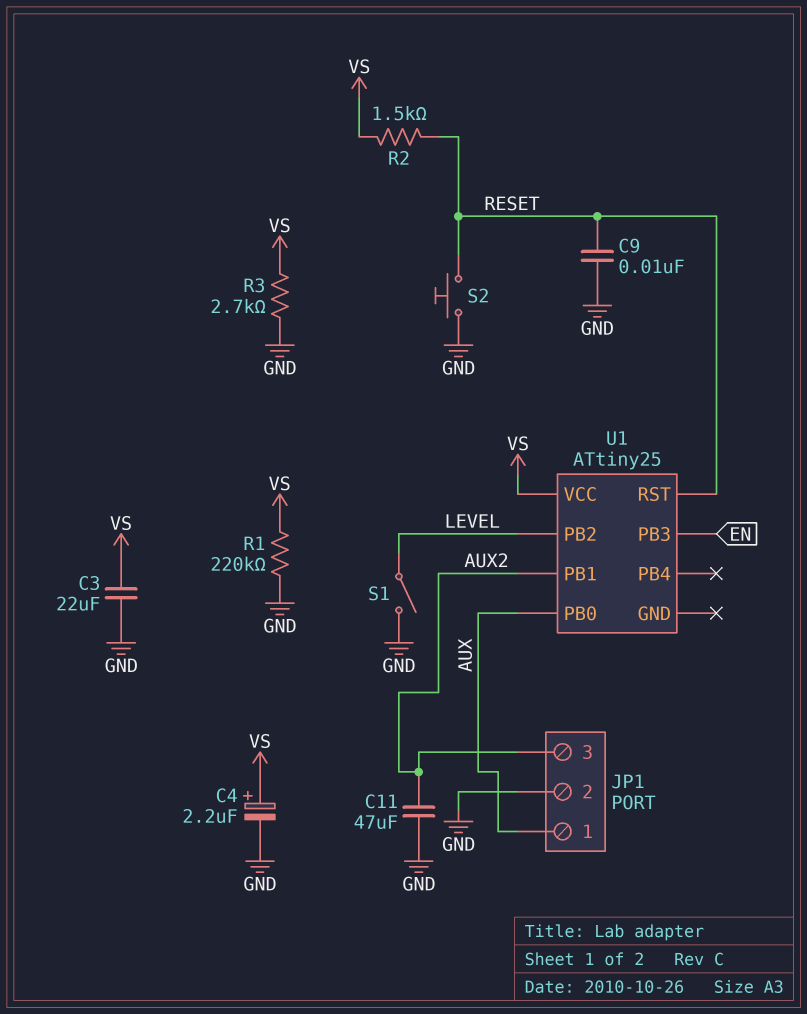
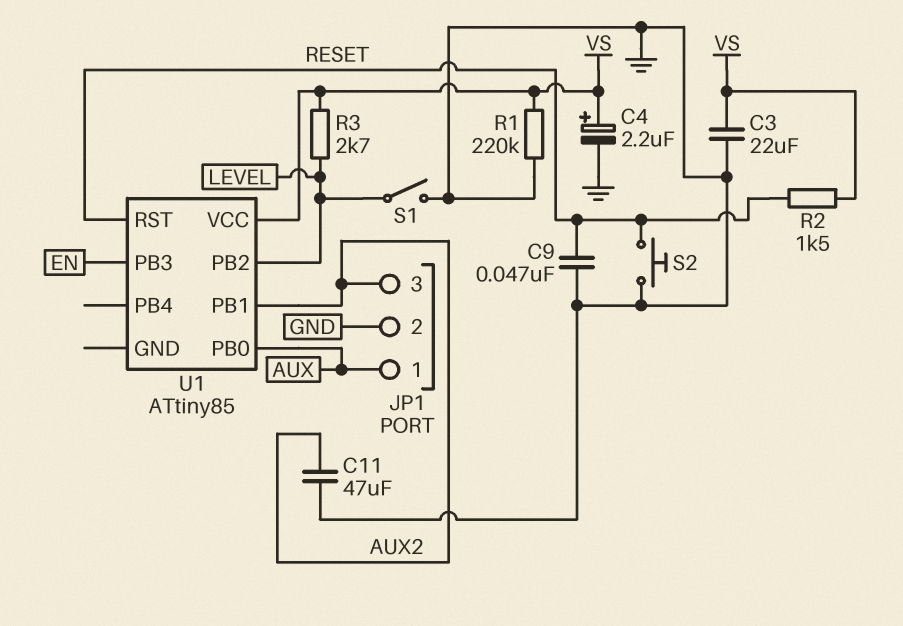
C9: 10nF (GND, RESET) -> 47nF (GND, RESET)
R3: 2.7k (GND, VS) -> 2.7k (LEVEL, VS)
U1: ATtiny25 -> ATtiny85

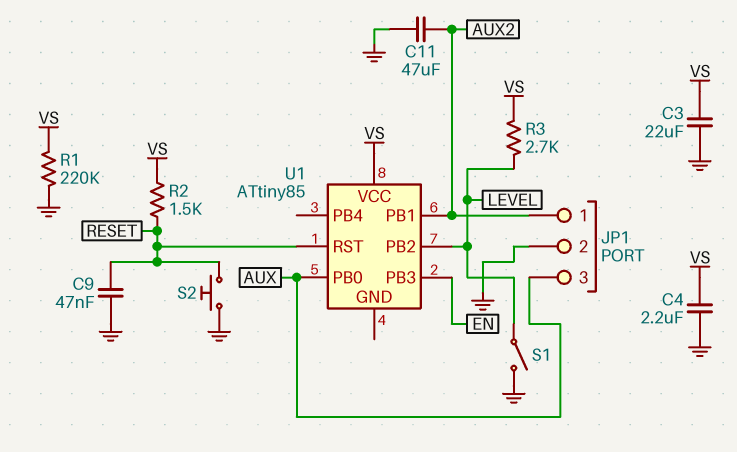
C4: 2.2uF (plus VS, minus GND) -> 2.2uF (GND, VS)
JP1 pin 1: AUX -> AUX2
JP1 pin 3: AUX2 -> AUX

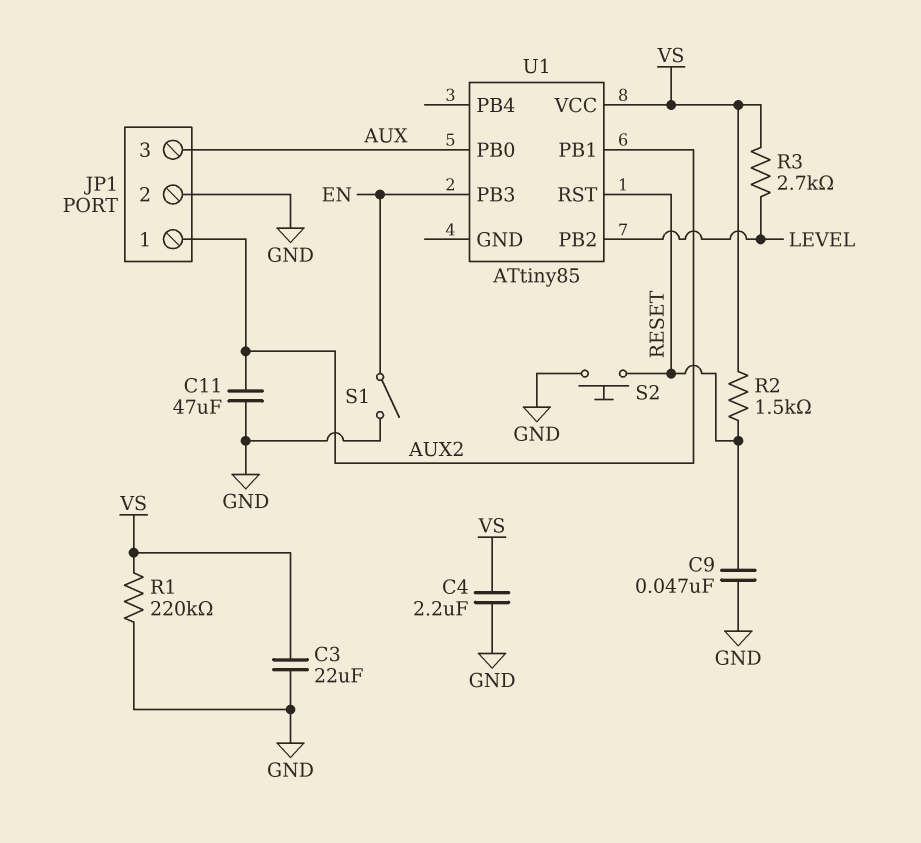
S1: switch (GND, LEVEL) -> switch (EN, GND)

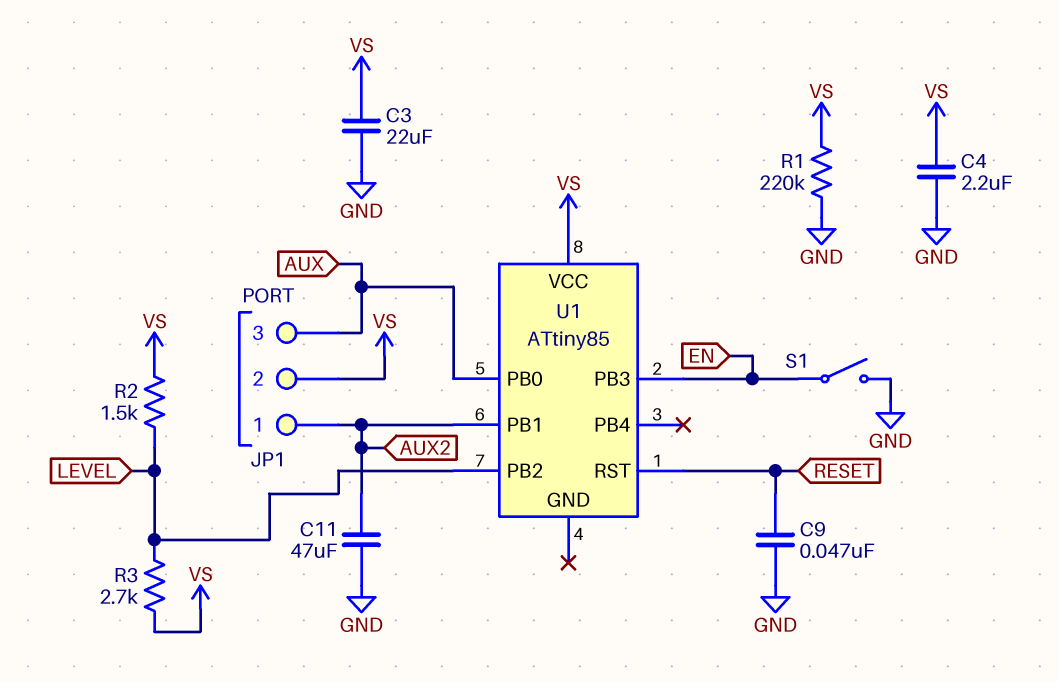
JP1 pin 2: GND -> VS
R2: 1.5k (RESET, VS) -> 1.5k (LEVEL, VS)
S2: button (GND, RESET) -> none

